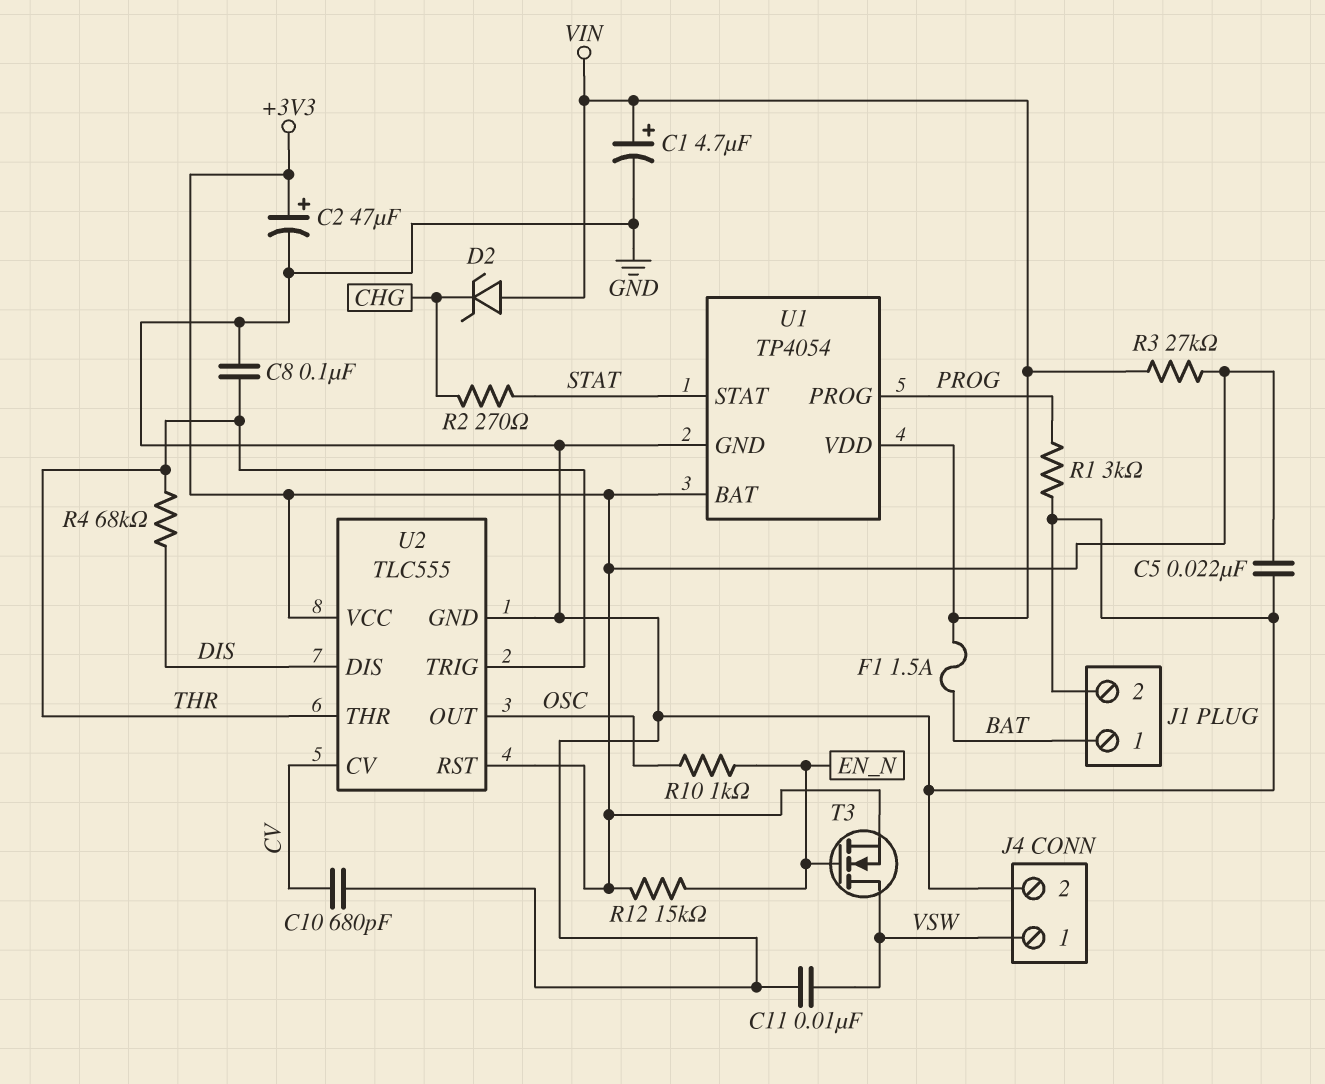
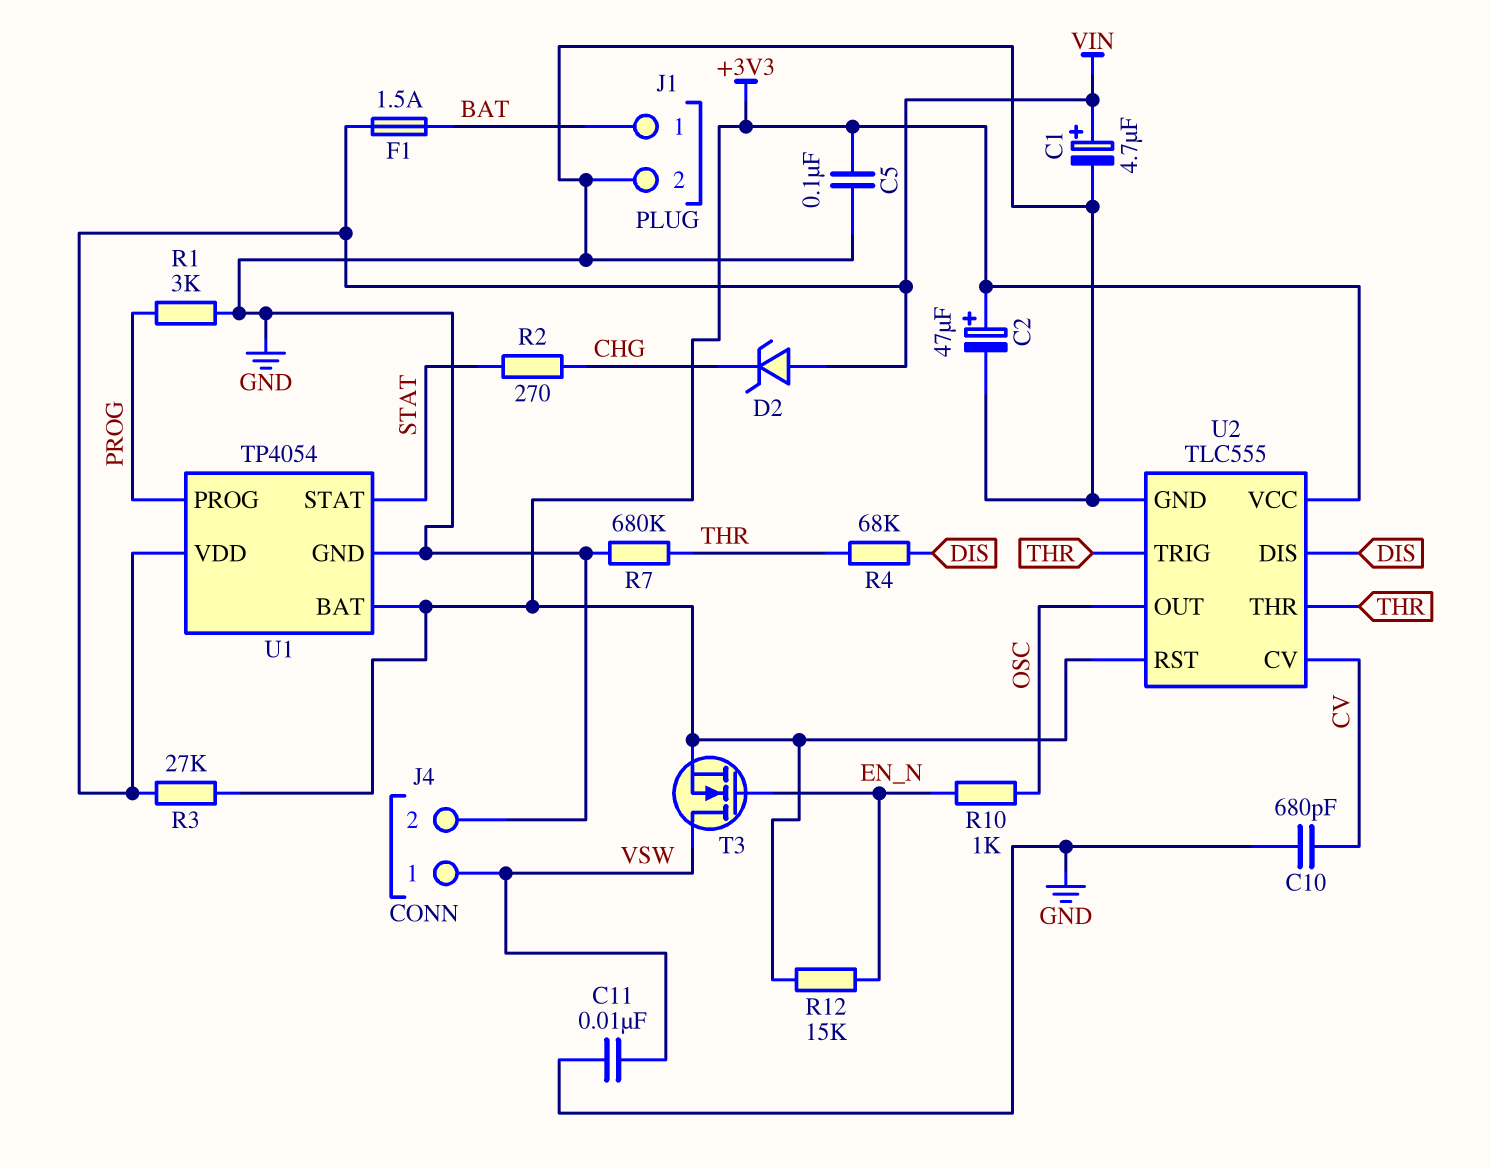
C5: 22nF (+3V3, GND) -> 100nF (+3V3, GND)
C8: 100nF (GND, THR) -> none
R7: none -> 680k (GND, THR)

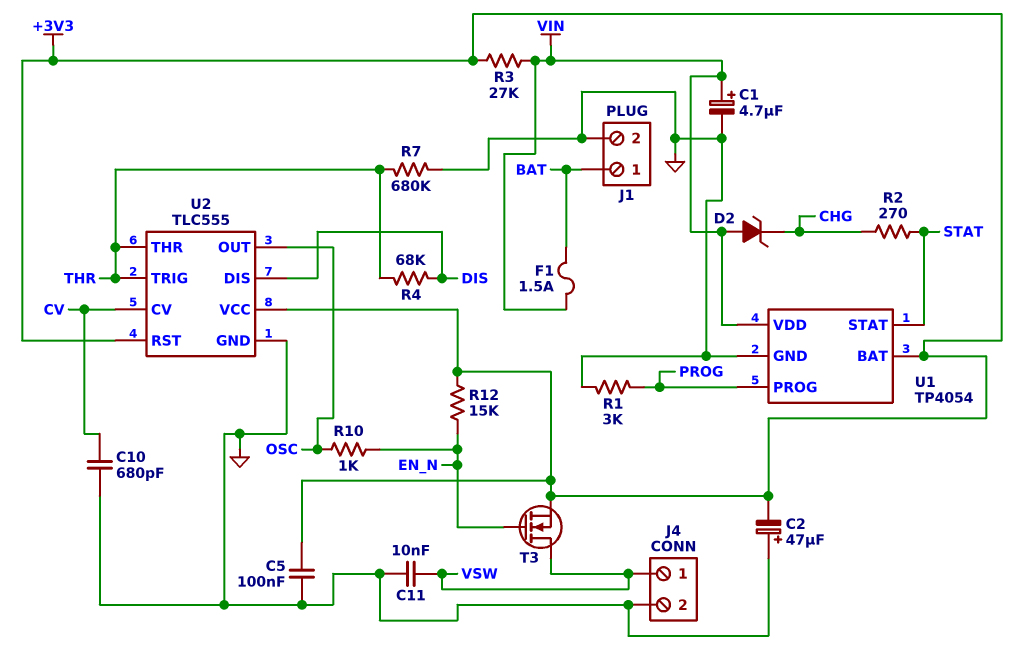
C2: 47uF (plus +3V3, minus GND) -> 47uF (plus GND, minus +3V3)

